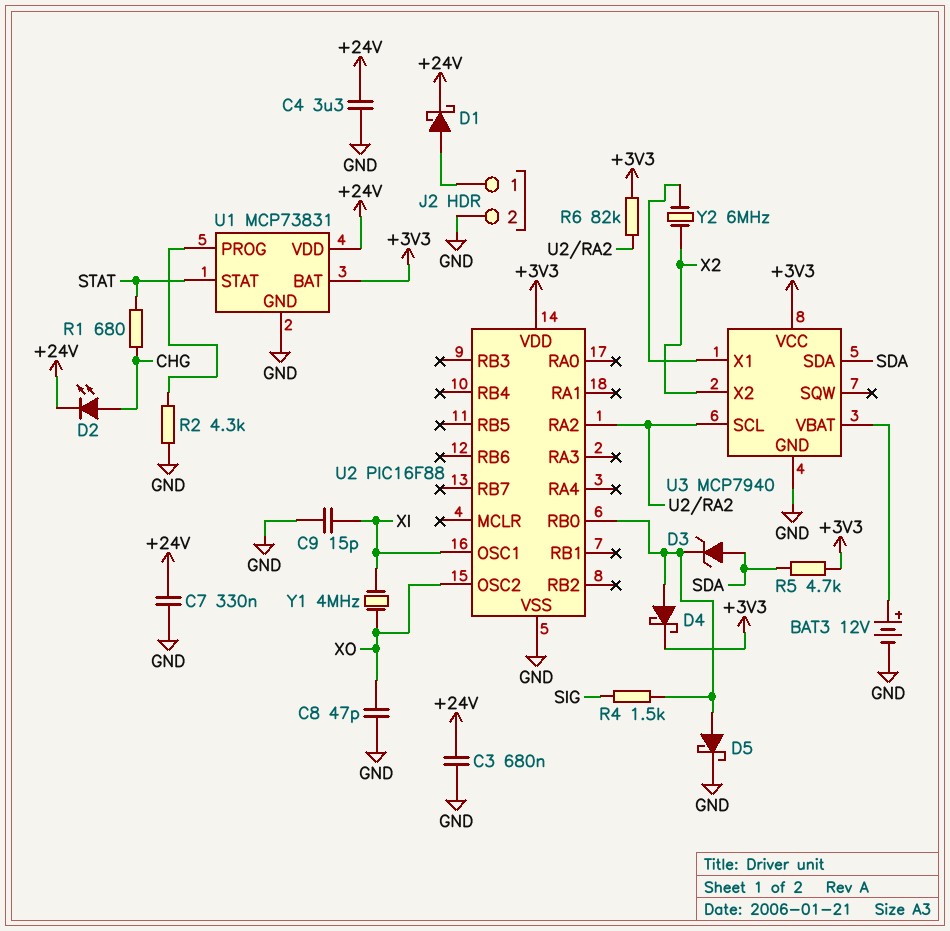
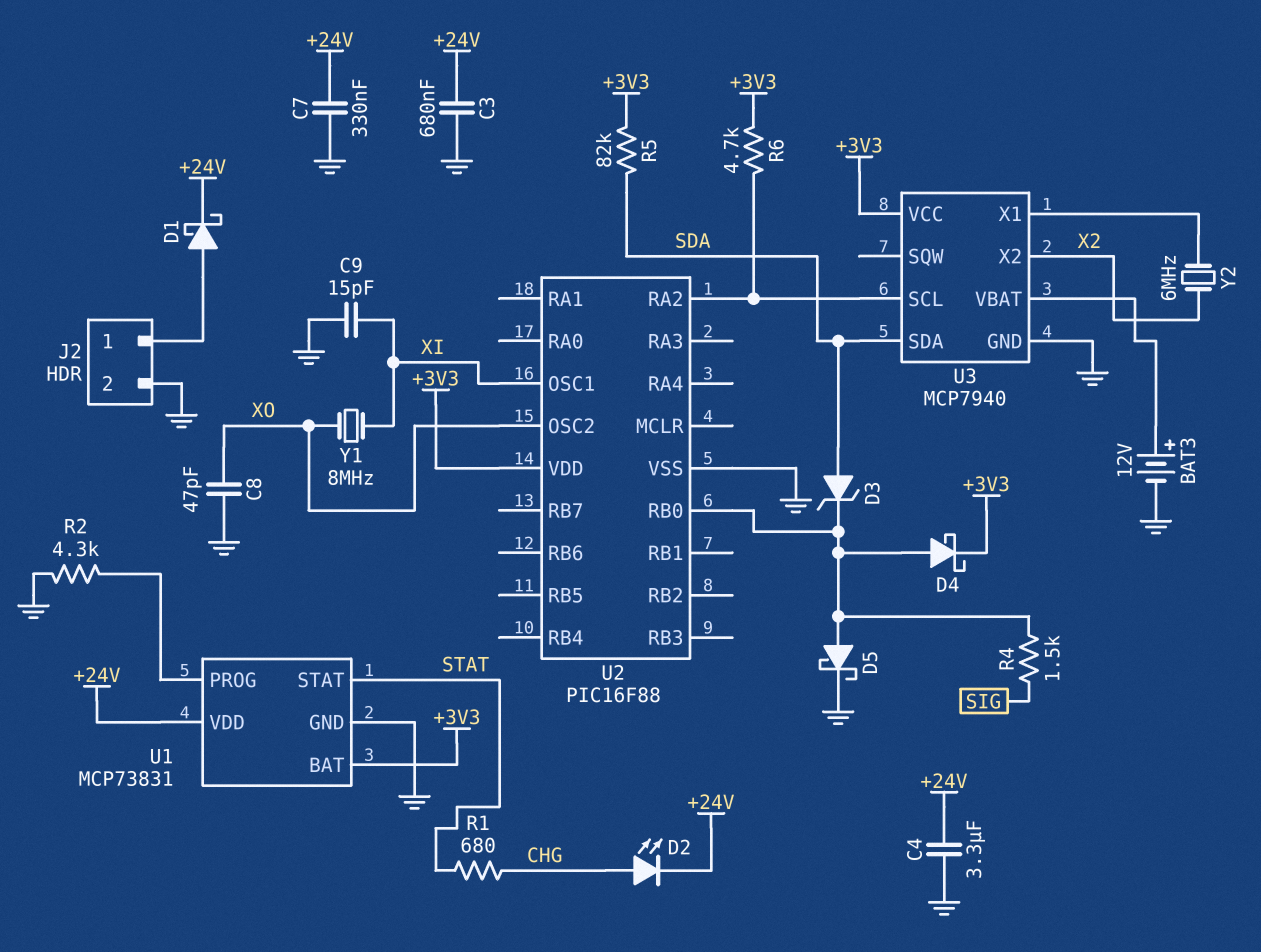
R5: 4.7k (+3V3, SDA) -> 82k (+3V3, SDA)
R6: 82k (+3V3, U2/RA2) -> 4.7k (+3V3, U2/RA2)
Y1: 4MHz (XI, XO) -> 8MHz (XI, XO)

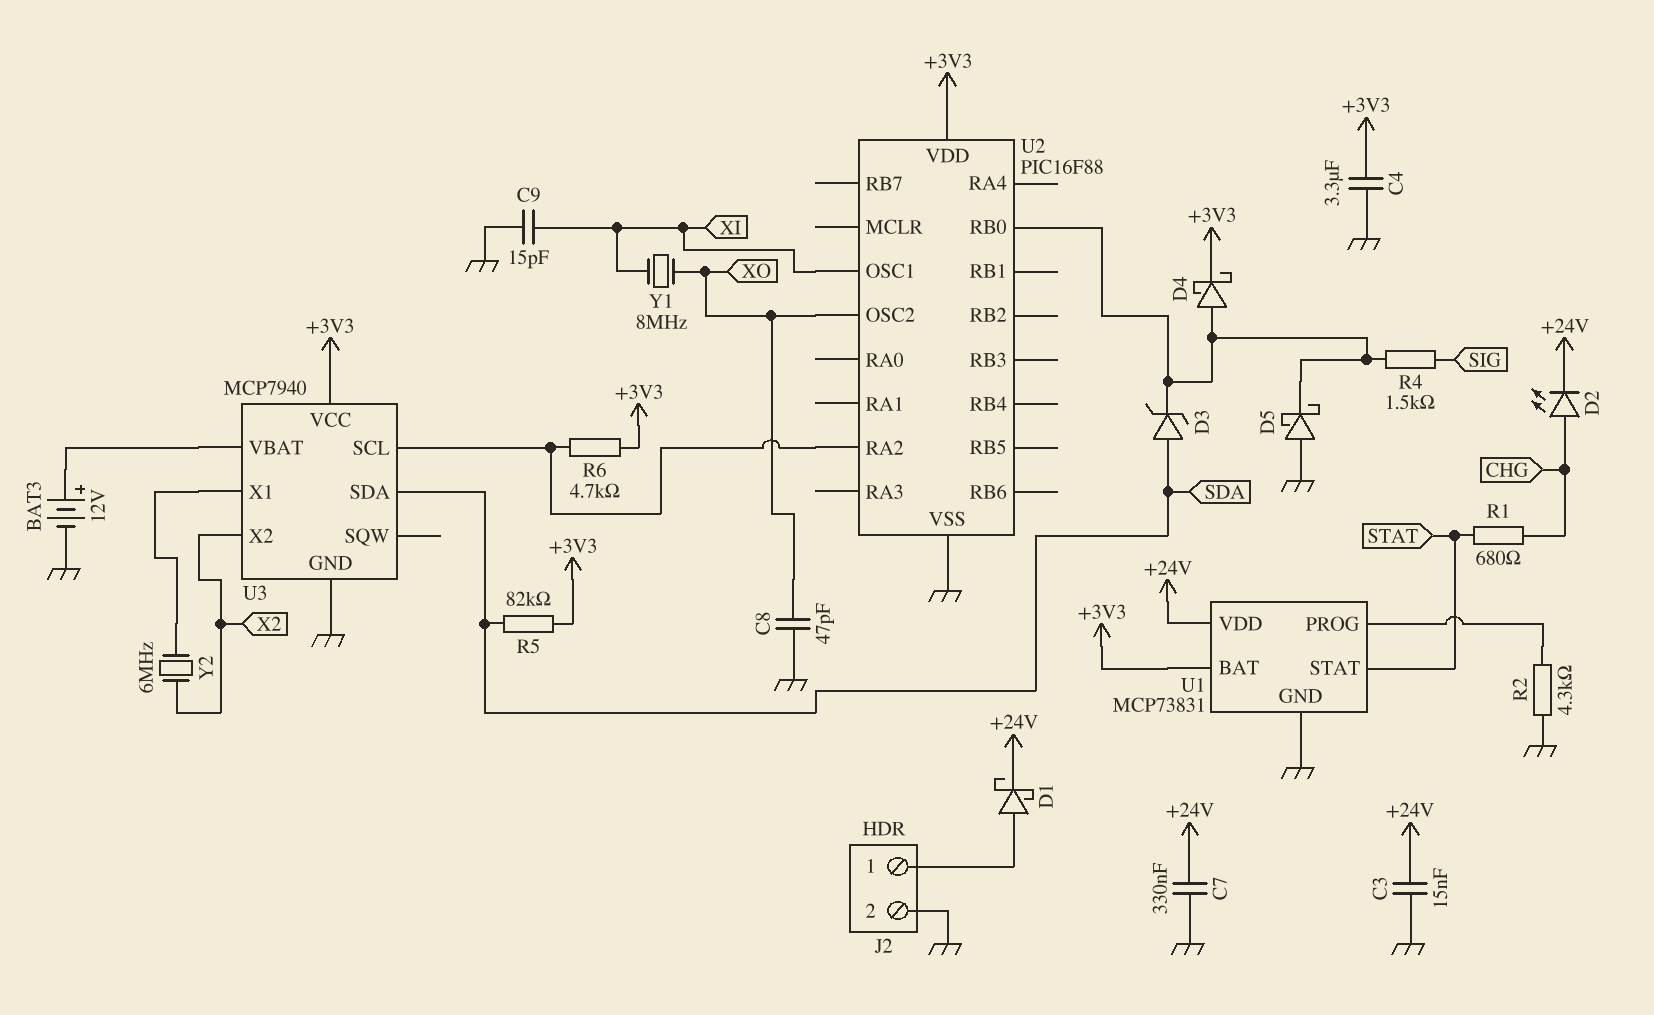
C3: 680nF (+24V, GND) -> 15nF (+24V, GND)
C4: 3.3uF (+24V, GND) -> 3.3uF (+3V3, GND)
D5: schottky (A U2/RB0, K GND) -> schottky (A GND, K U2/RB0)

